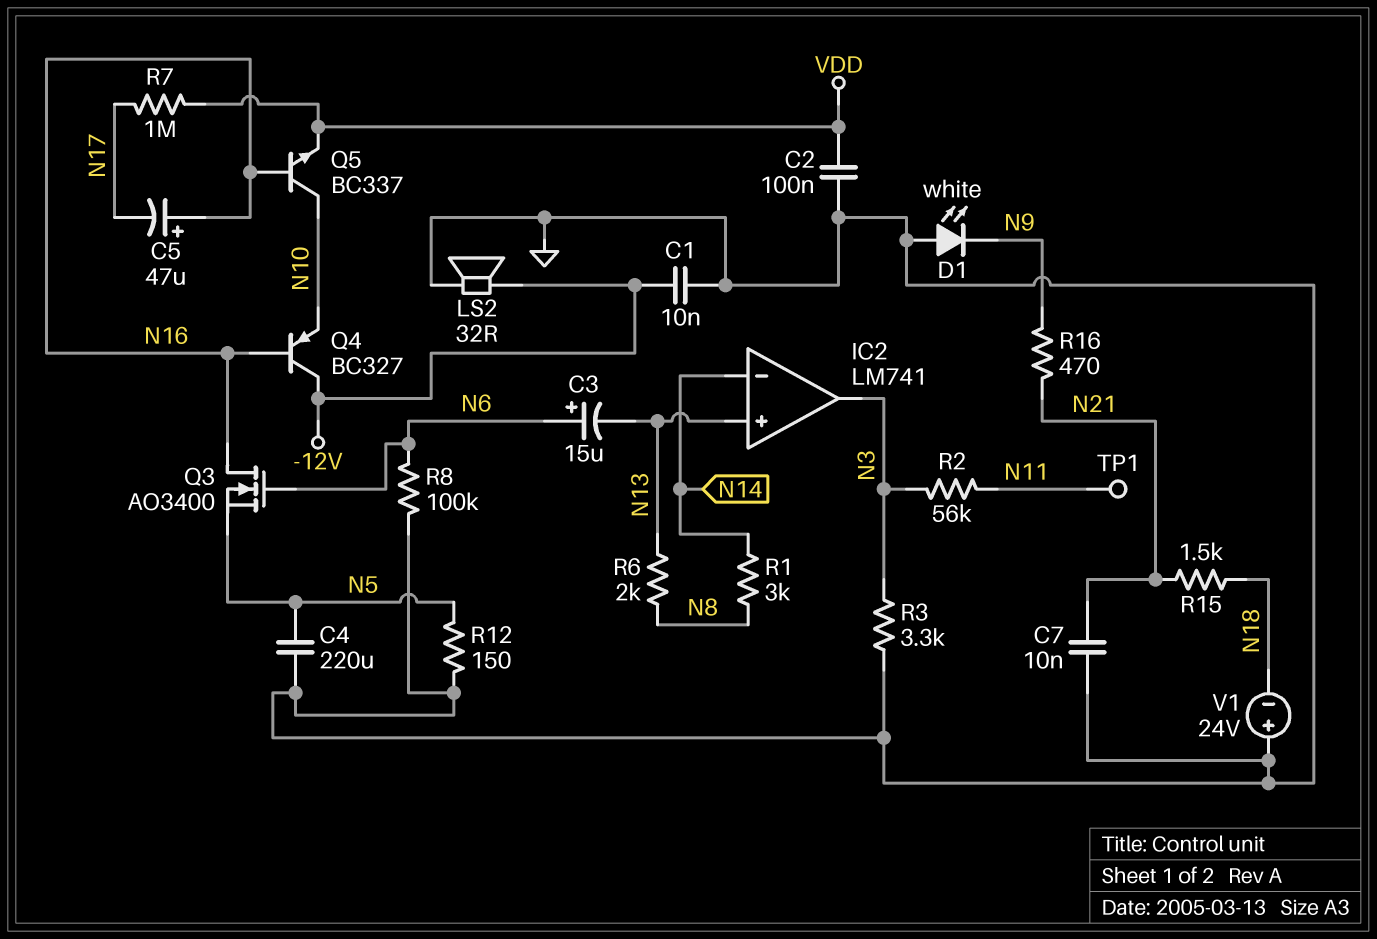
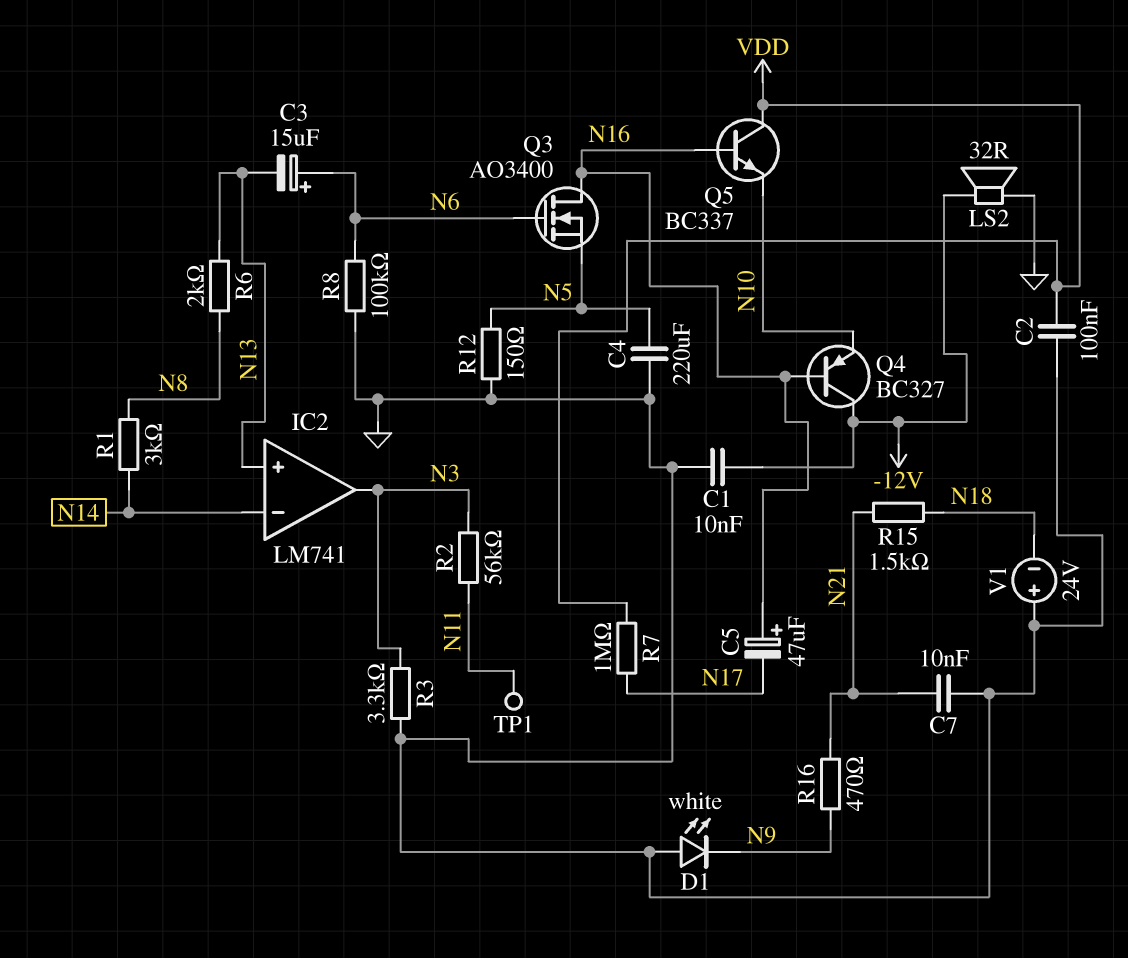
Q5: NPN BC337 (B N16, C N10, E VDD) -> NPN BC337 (B N16, C VDD, E N10)

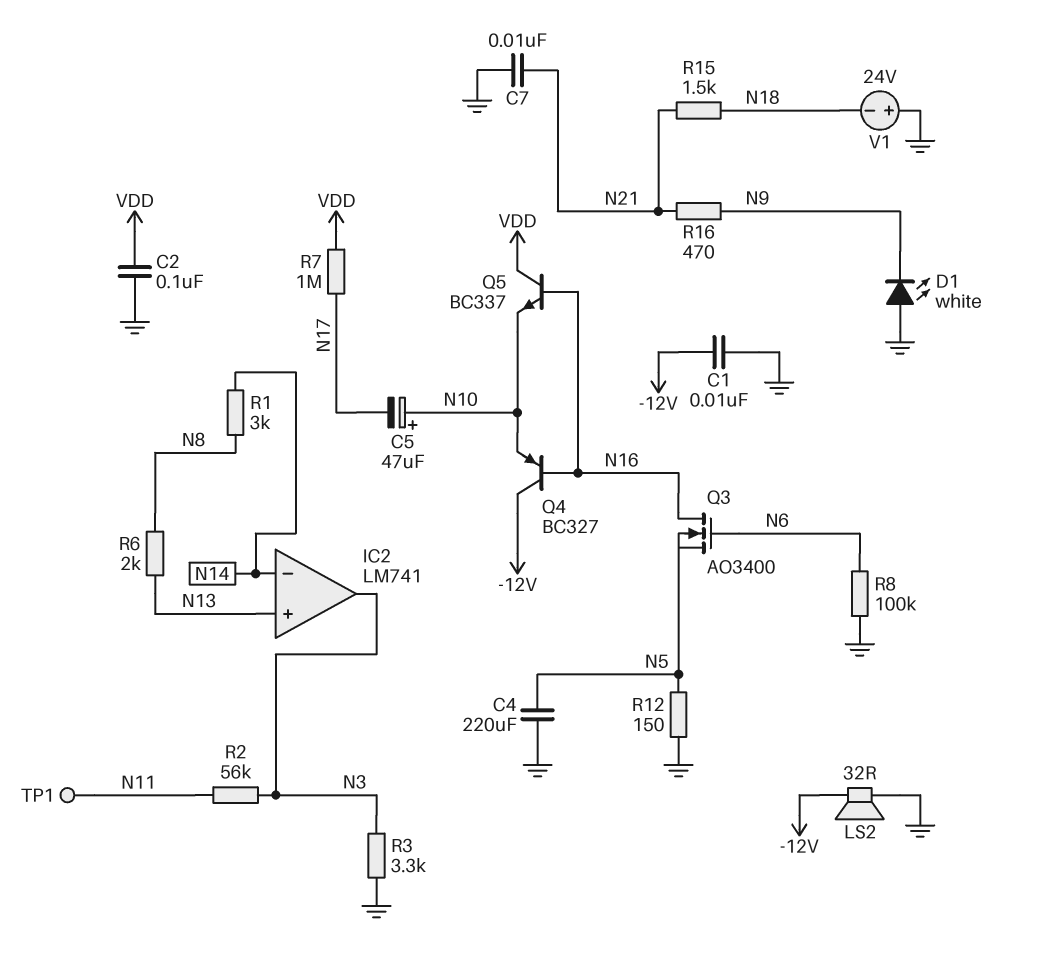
C3: 15uF (plus N6, minus N13) -> none
C5: 47uF (plus N16, minus N17) -> 47uF (plus N10, minus N17)

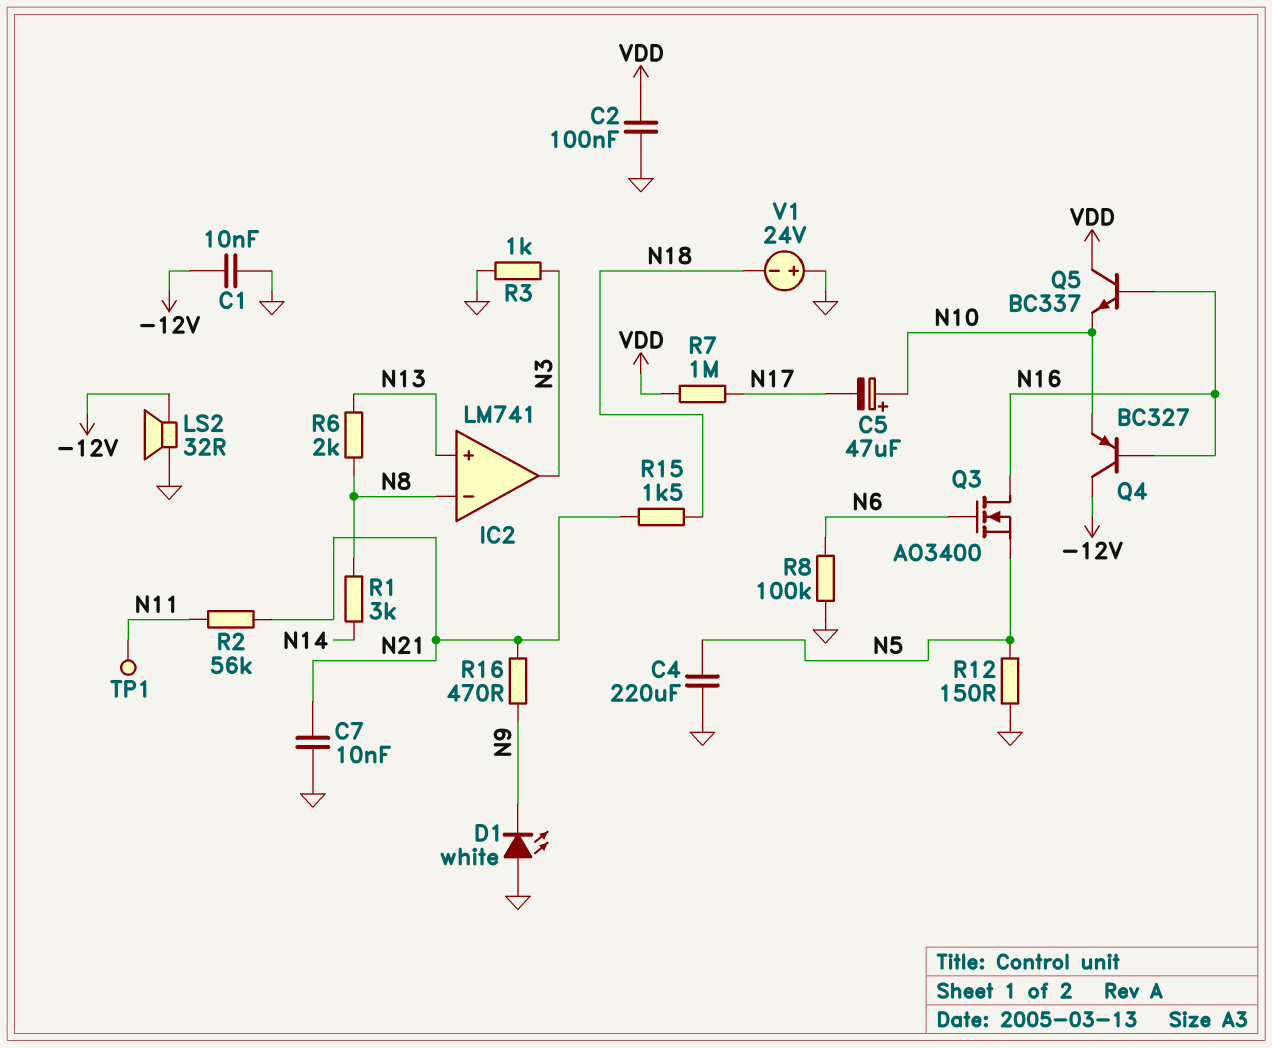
IC2 pin in-: N14 -> N8
R2: 56k (N3, N11) -> 56k (N11, N21)
R3: 3.3k (GND, N3) -> 1k (GND, N3)

